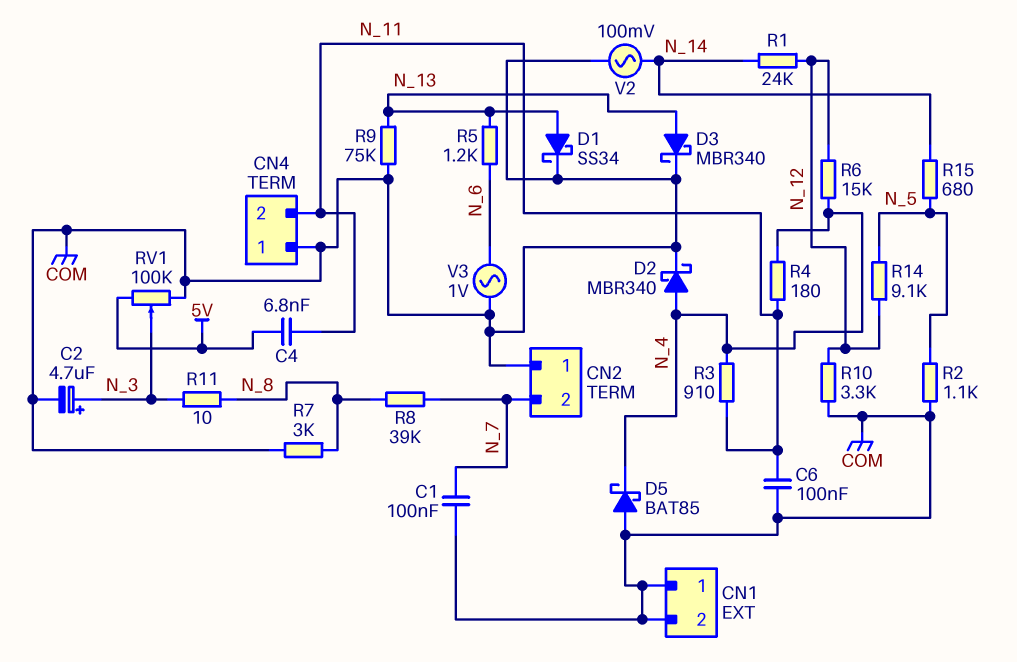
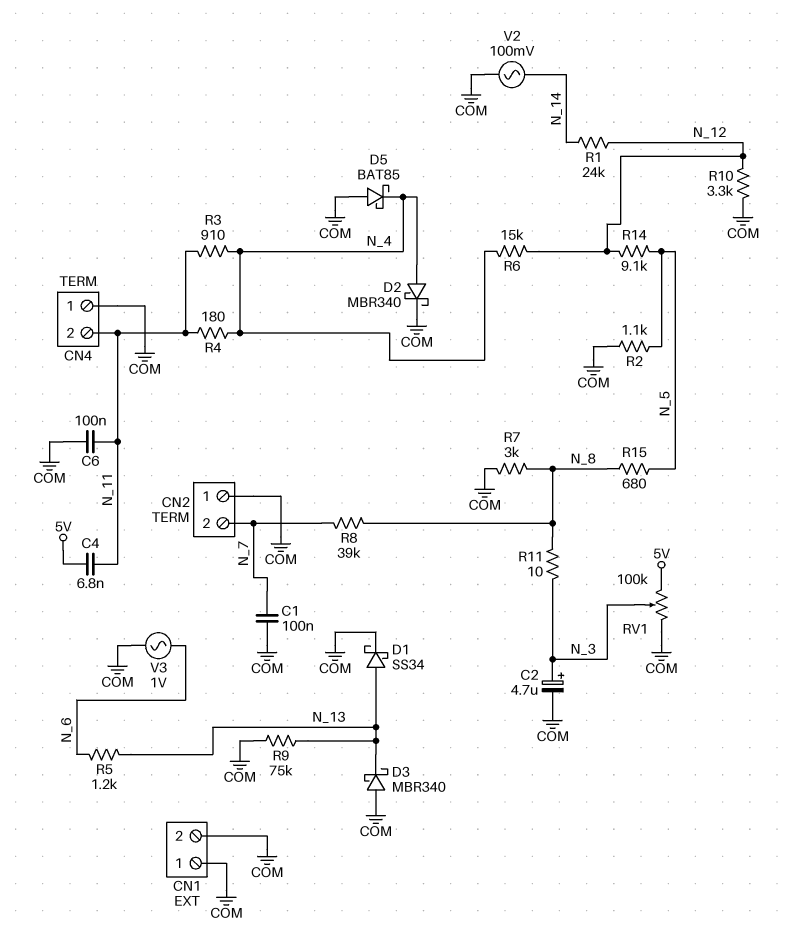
D3: schottky MBR340 (A N_13, K COM) -> schottky MBR340 (A COM, K N_13)
R15: 680 (N_5, N_14) -> 680 (N_5, N_8)

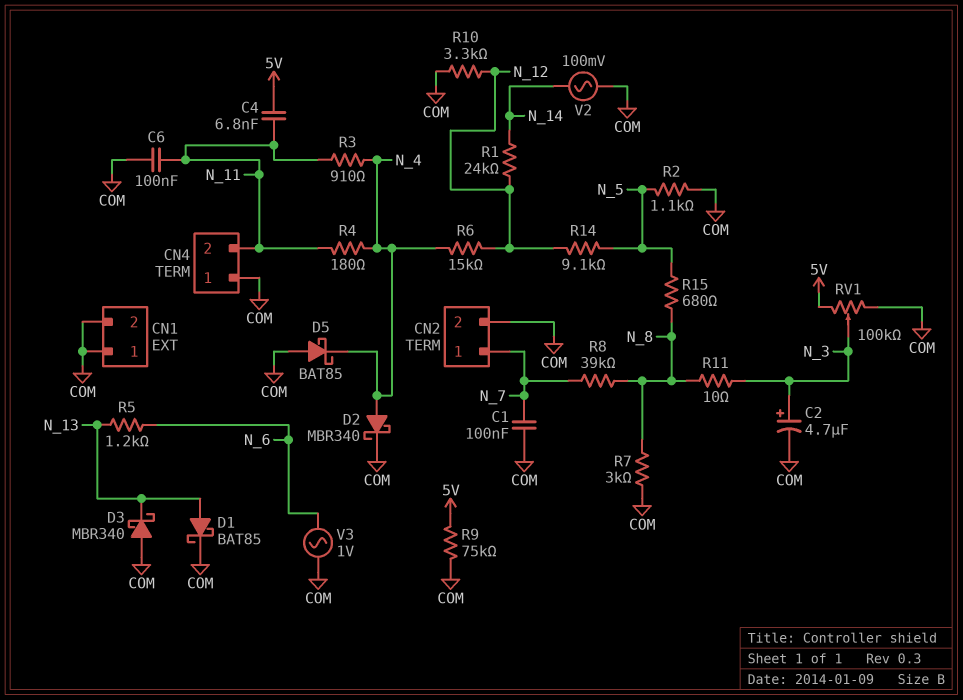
CN2 pin 1: COM -> N_7
CN2 pin 2: N_7 -> COM
D1: schottky SS34 (A N_13, K COM) -> schottky BAT85 (A N_13, K COM)
R9: 75k (COM, N_13) -> 75k (5V, COM)

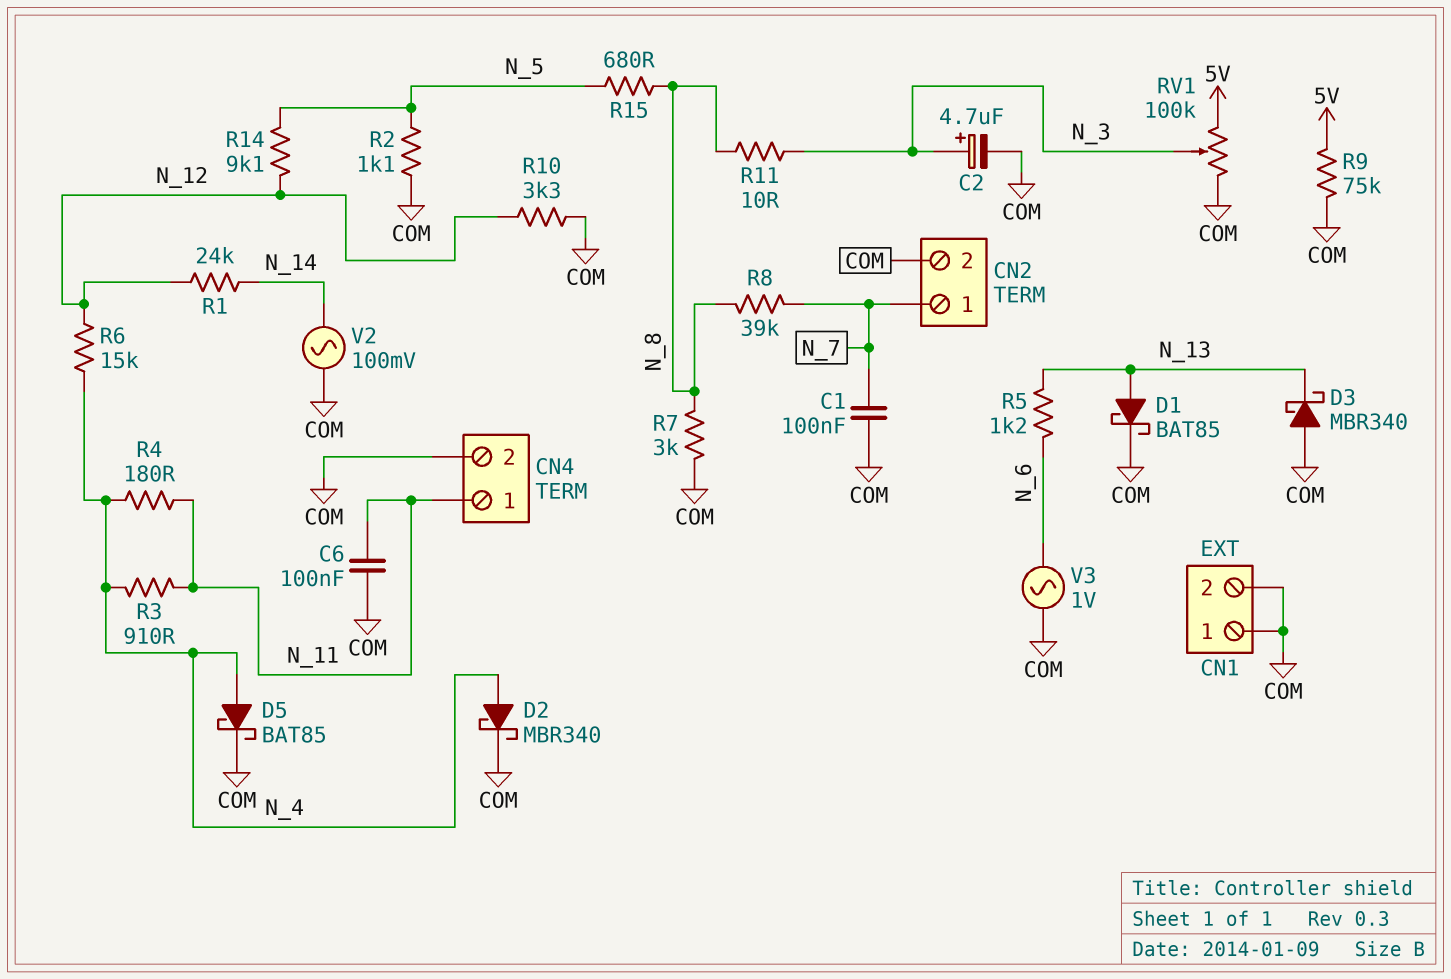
C4: 6.8nF (5V, N_11) -> none
CN4 pin 1: COM -> N_11
CN4 pin 2: N_11 -> COM
D5: schottky BAT85 (A COM, K N_4) -> schottky BAT85 (A N_4, K COM)

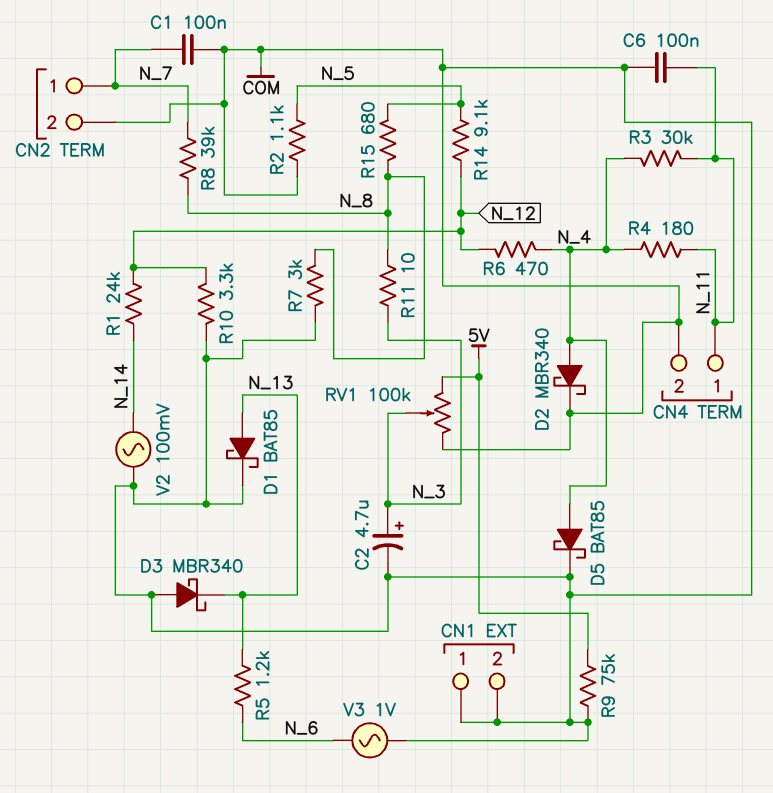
R3: 910 (N_4, N_11) -> 30k (N_4, N_11)
R6: 15k (N_4, N_12) -> 470 (N_4, N_12)

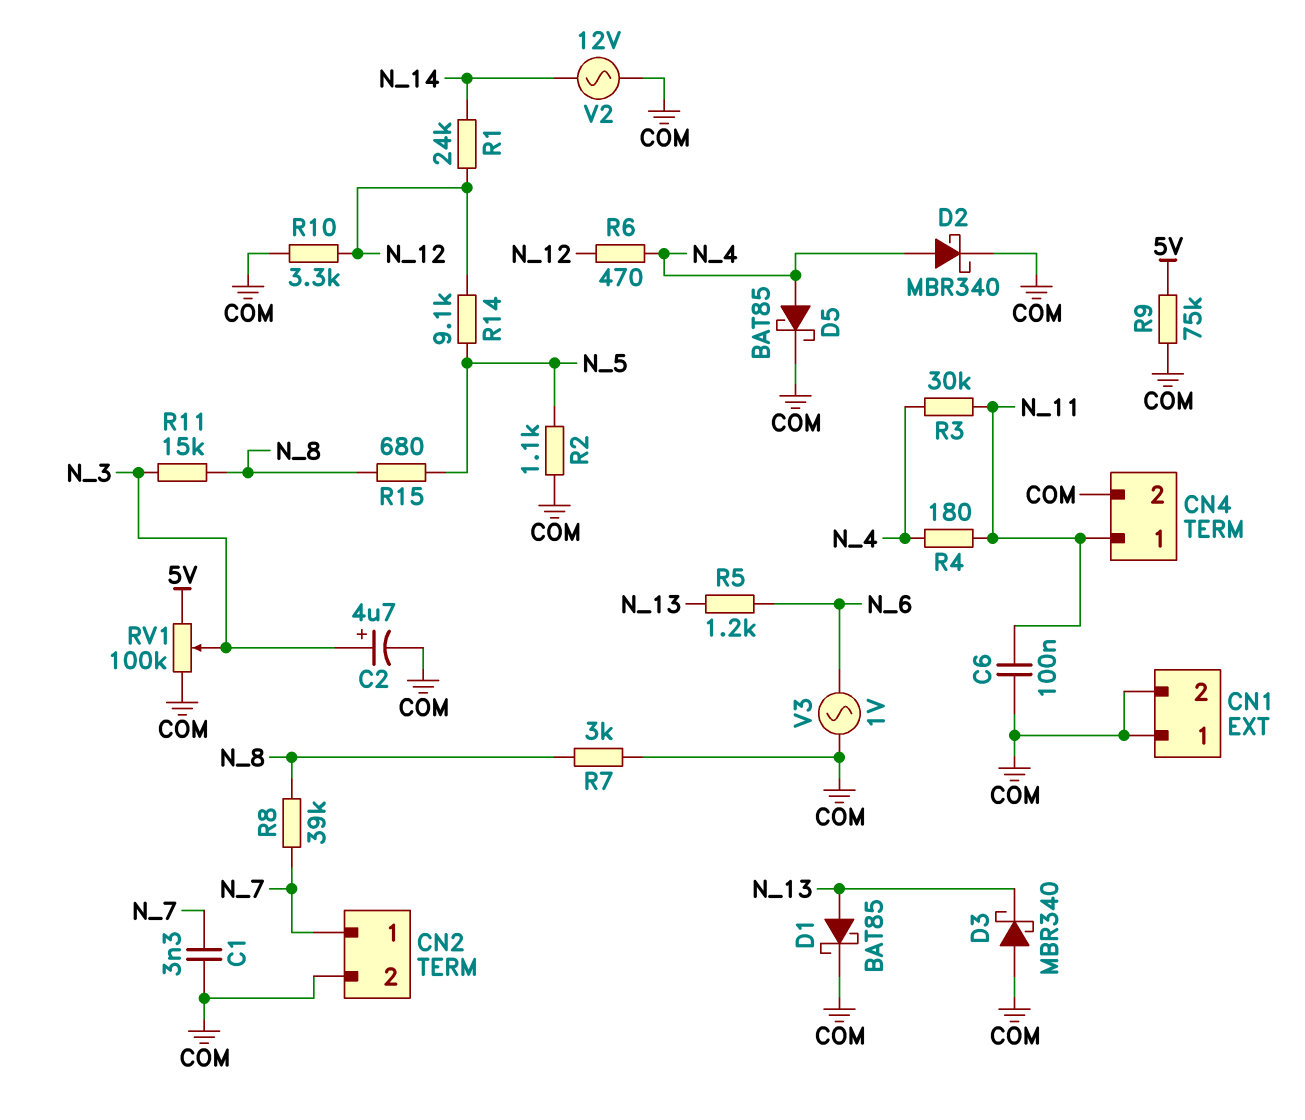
C1: 100nF (COM, N_7) -> 3.3nF (COM, N_7)
R11: 10 (N_3, N_8) -> 15k (N_3, N_8)
V2: AC 100mV (COM, N_14) -> AC 12V (COM, N_14)

